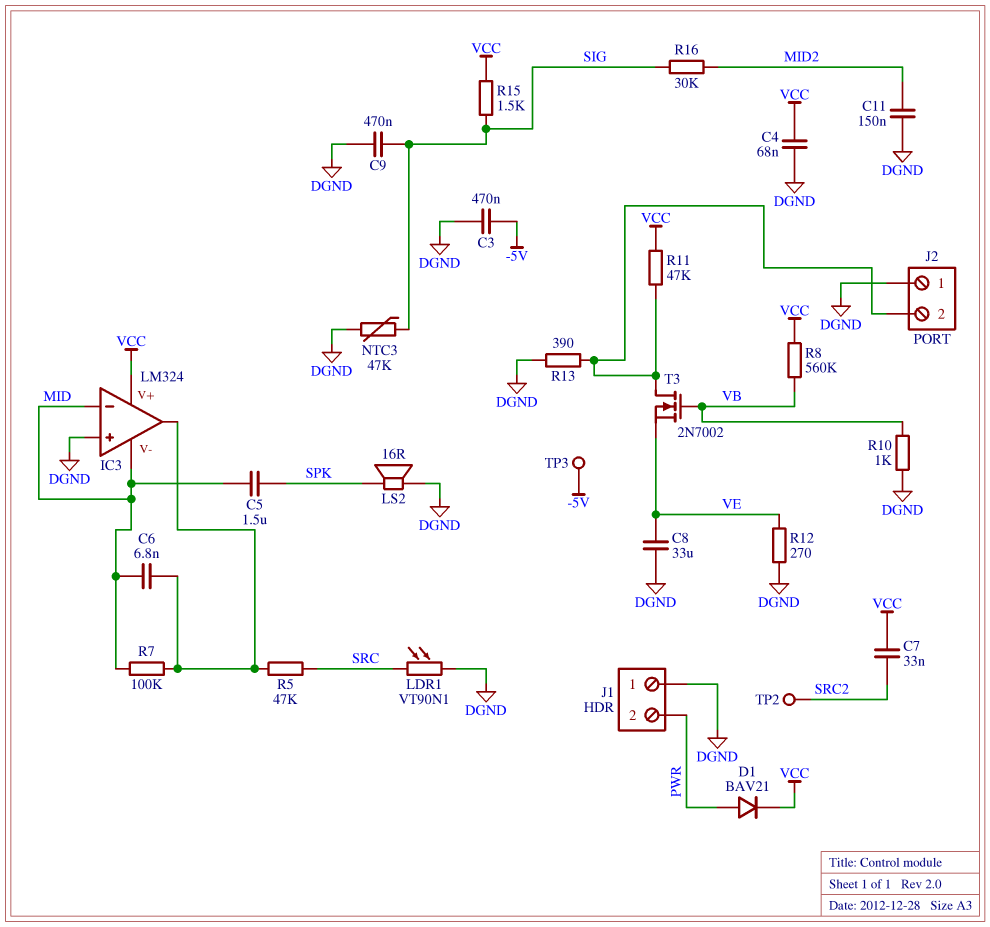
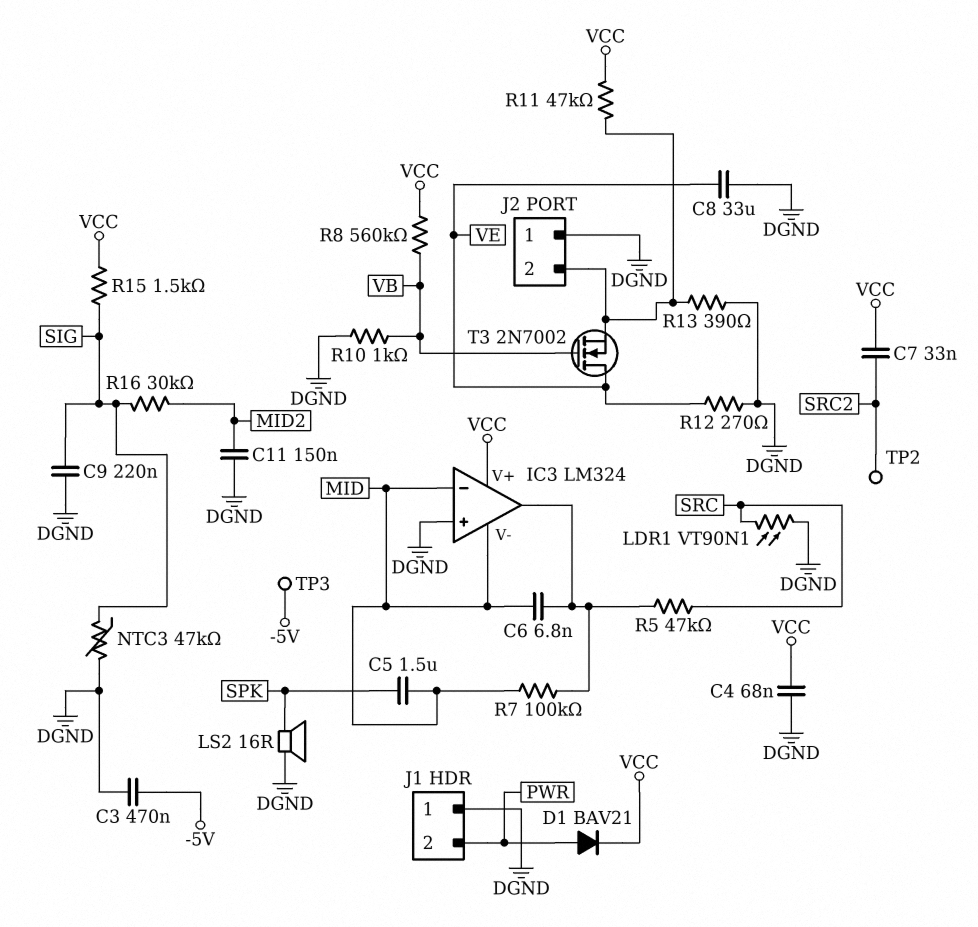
C9: 470nF (DGND, SIG) -> 220nF (DGND, SIG)
T3: NMOS 2N7002 (G VB, D J2/2, S VE) -> NMOS 2N7002 (G VB, D VE, S J2/2)

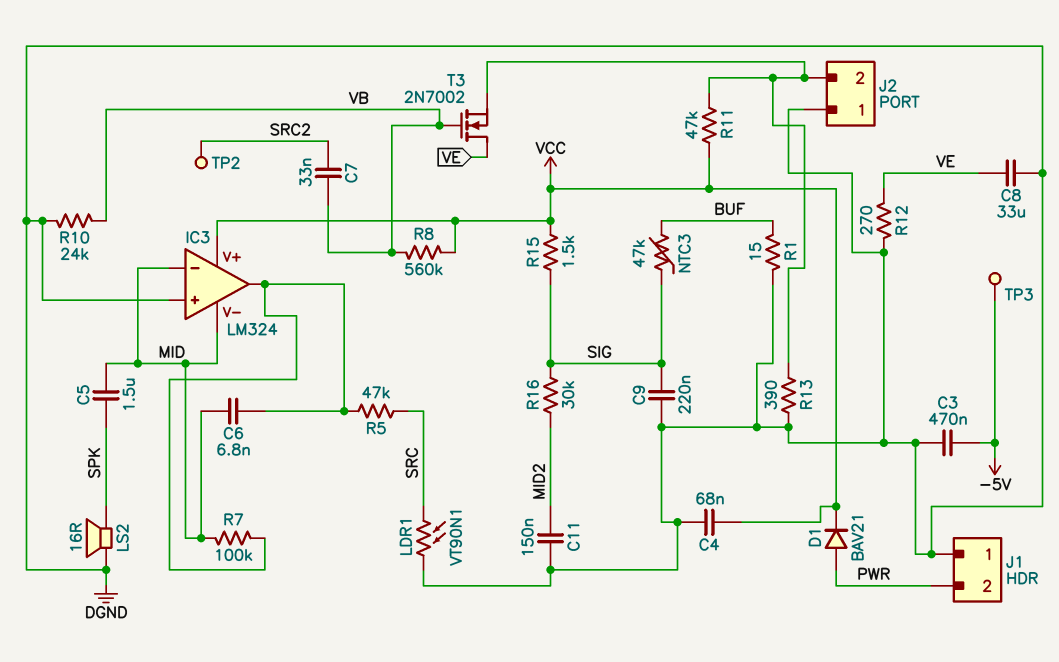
C7: 33nF (SRC2, VCC) -> 33nF (SRC2, VB)
NTC3: 47k (DGND, SIG) -> 47k (BUF, SIG)
R1: none -> 15 (BUF, DGND)
R10: 1k (DGND, VB) -> 24k (DGND, VB)

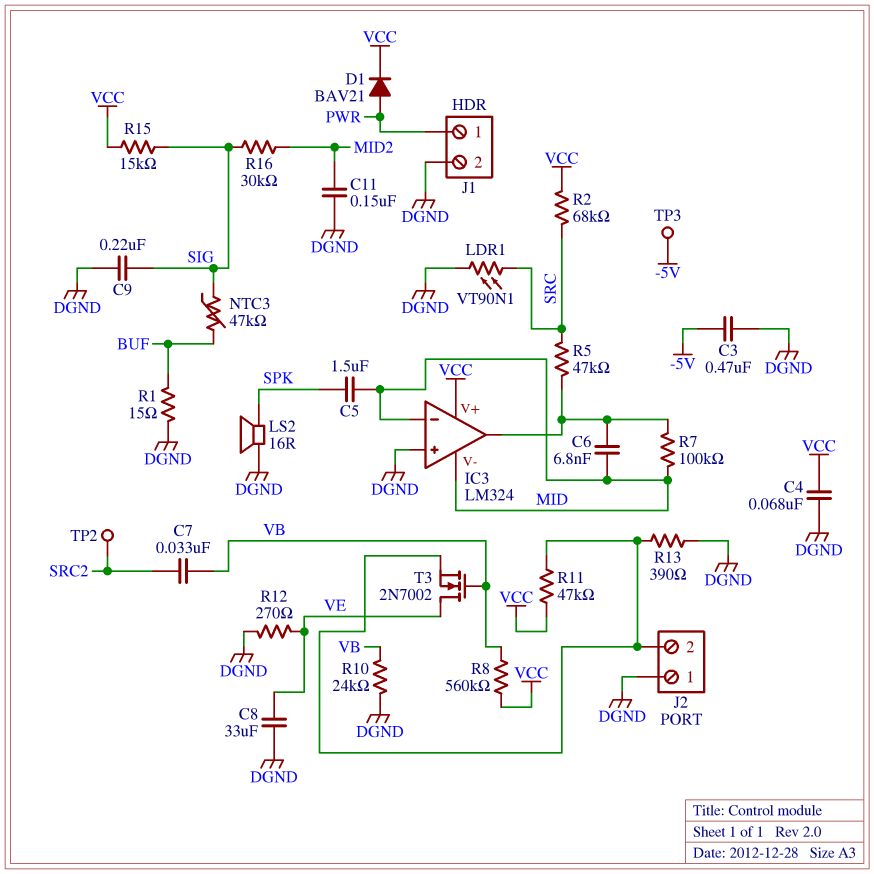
J1 pin 1: DGND -> PWR
J1 pin 2: PWR -> DGND
R2: none -> 68k (SRC, VCC)
R15: 1.5k (SIG, VCC) -> 15k (SIG, VCC)

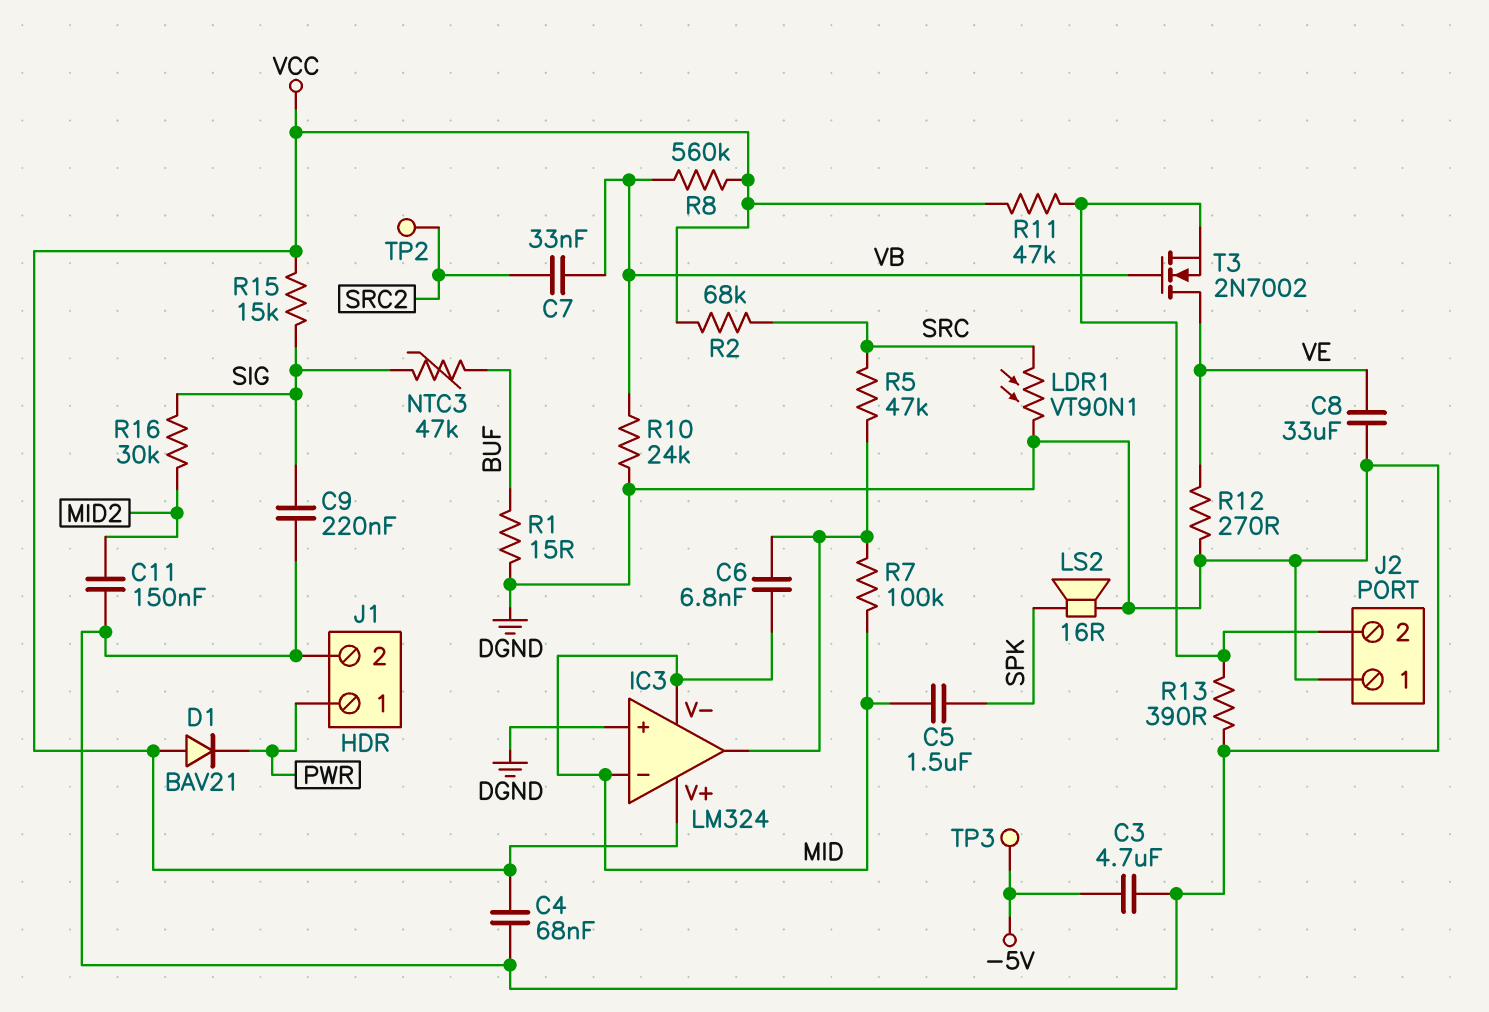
C3: 470nF (-5V, DGND) -> 4.7uF (-5V, DGND)
D1: diode BAV21 (A PWR, K VCC) -> diode BAV21 (A VCC, K PWR)

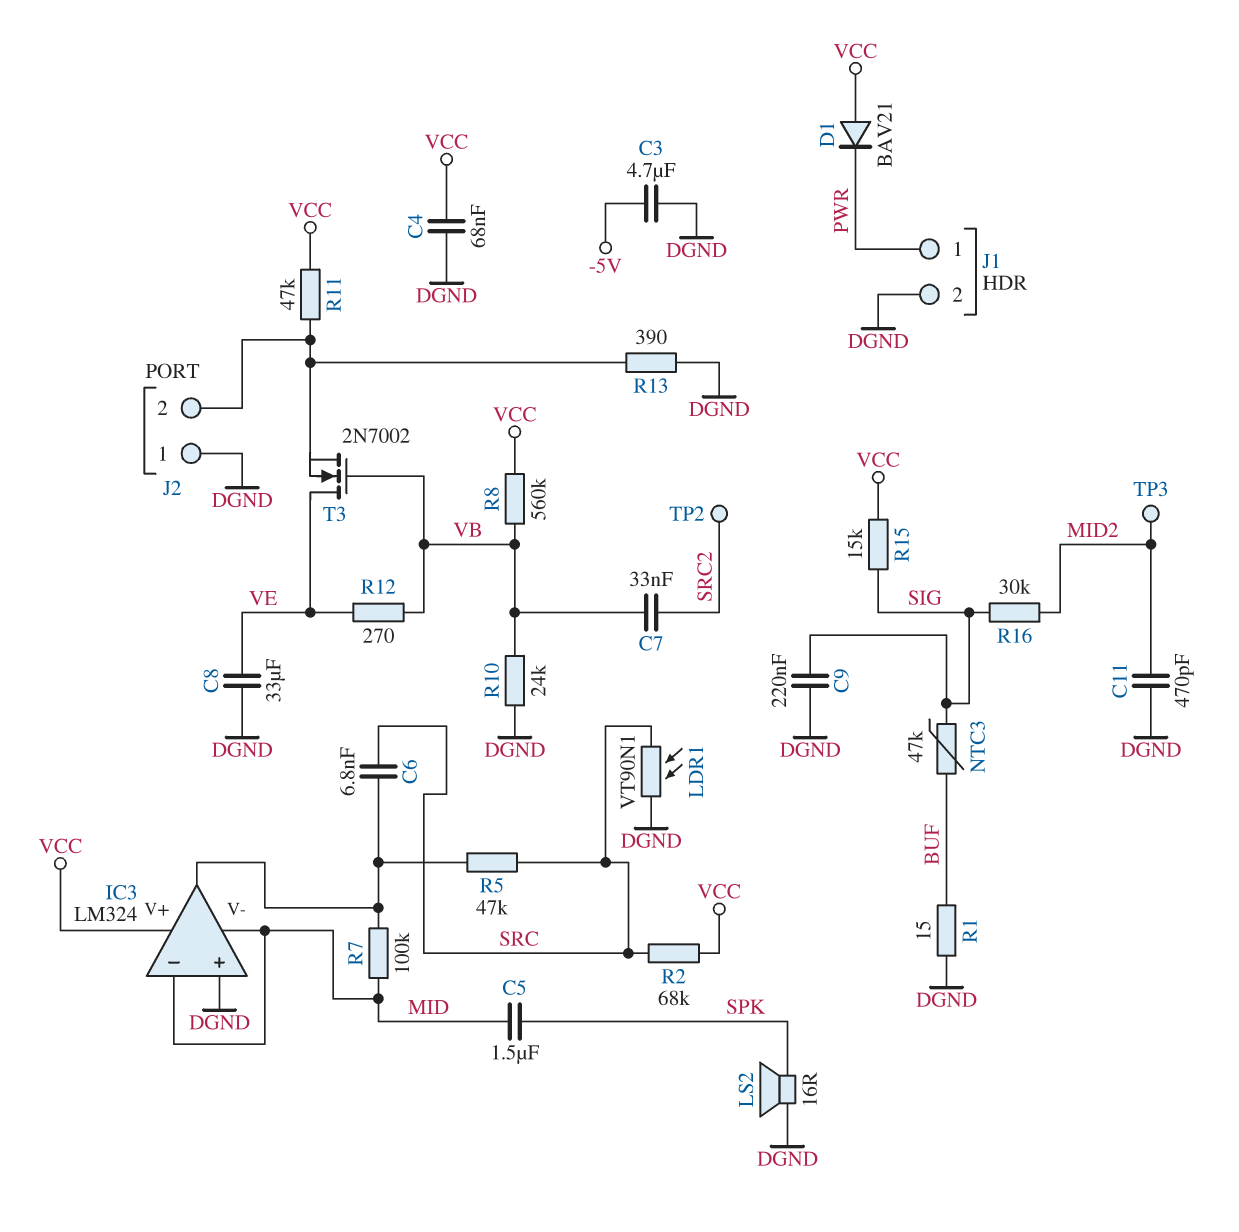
C6: 6.8nF (IC3/out, MID) -> 6.8nF (IC3/out, SRC)
C11: 150nF (DGND, MID2) -> 470pF (DGND, MID2)
R12: 270 (DGND, VE) -> 270 (VB, VE)
TP3: test point (-5V) -> test point (MID2)

